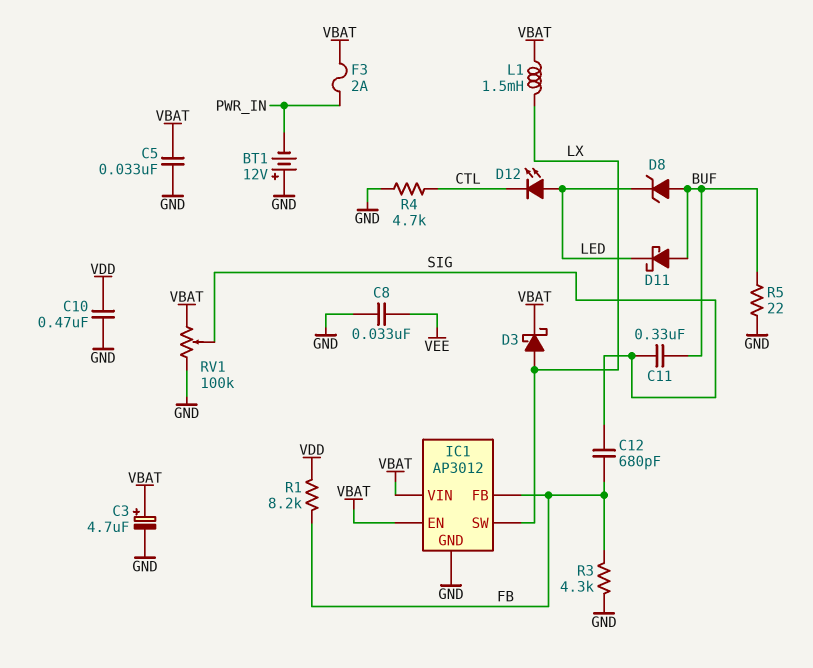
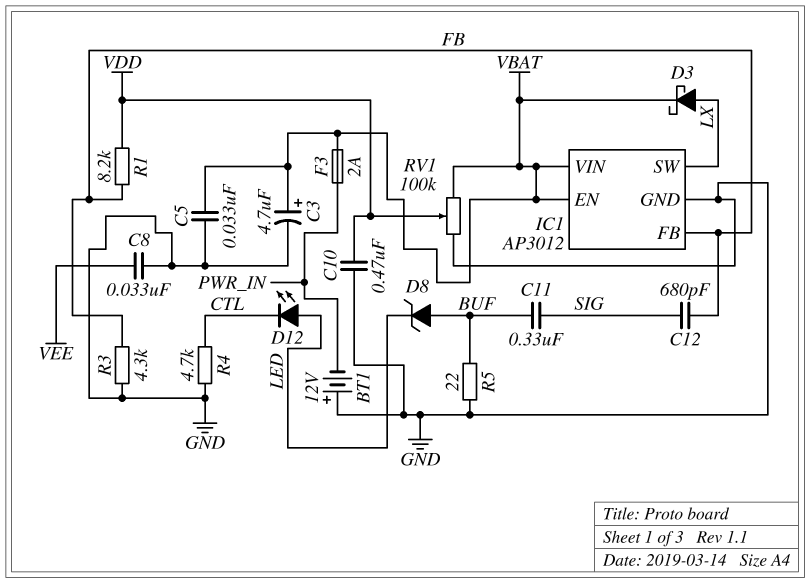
D11: schottky (A BUF, K LED) -> none
L1: 1.5mH (LX, VBAT) -> none
RV1: 100k (GND, VBAT, wiper SIG) -> 100k (GND, VBAT, wiper VDD)

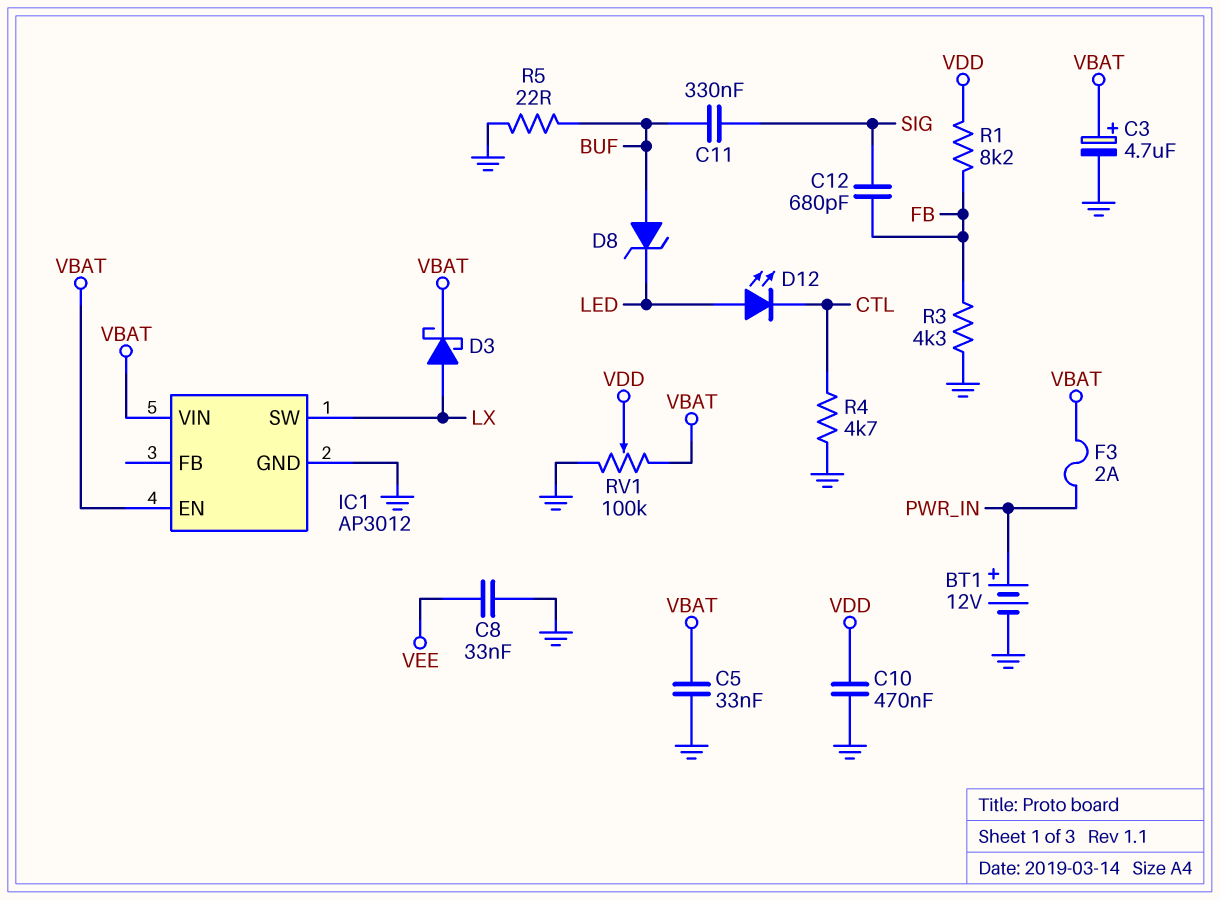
BT1: 12V (plus GND, minus PWR_IN) -> 12V (plus PWR_IN, minus GND)
IC1 pin FB: FB -> none

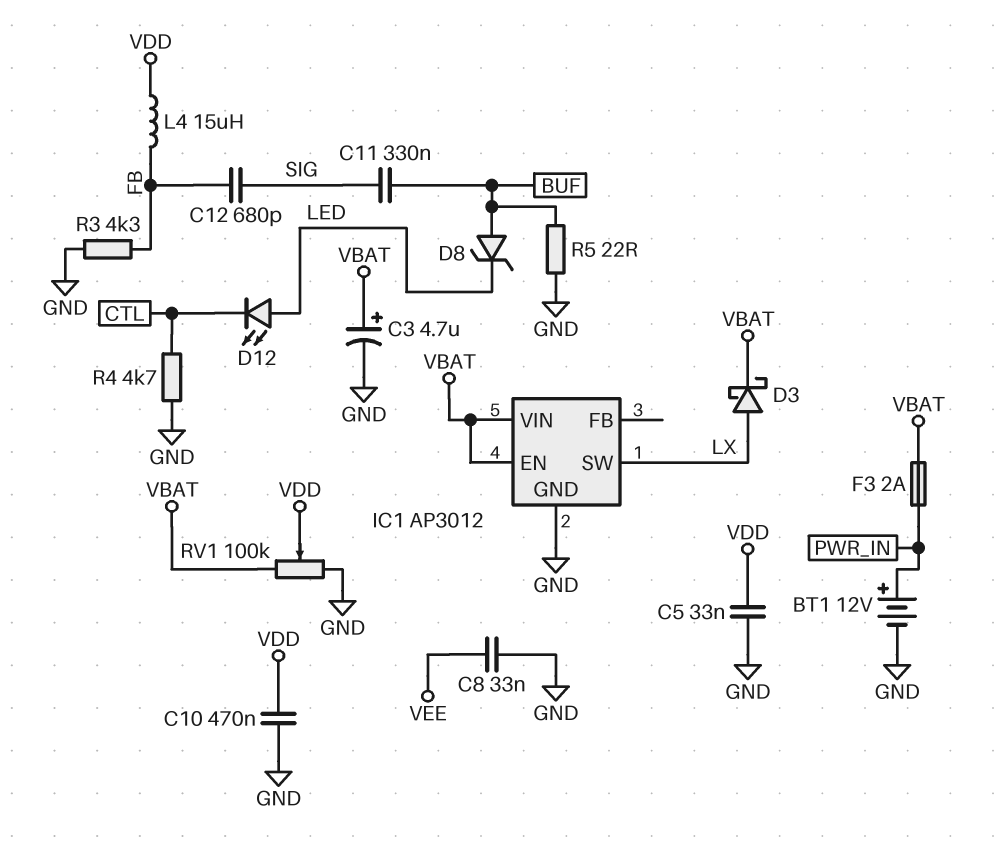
C5: 33nF (GND, VBAT) -> 33nF (GND, VDD)
L4: none -> 15uH (FB, VDD)
R1: 8.2k (FB, VDD) -> none

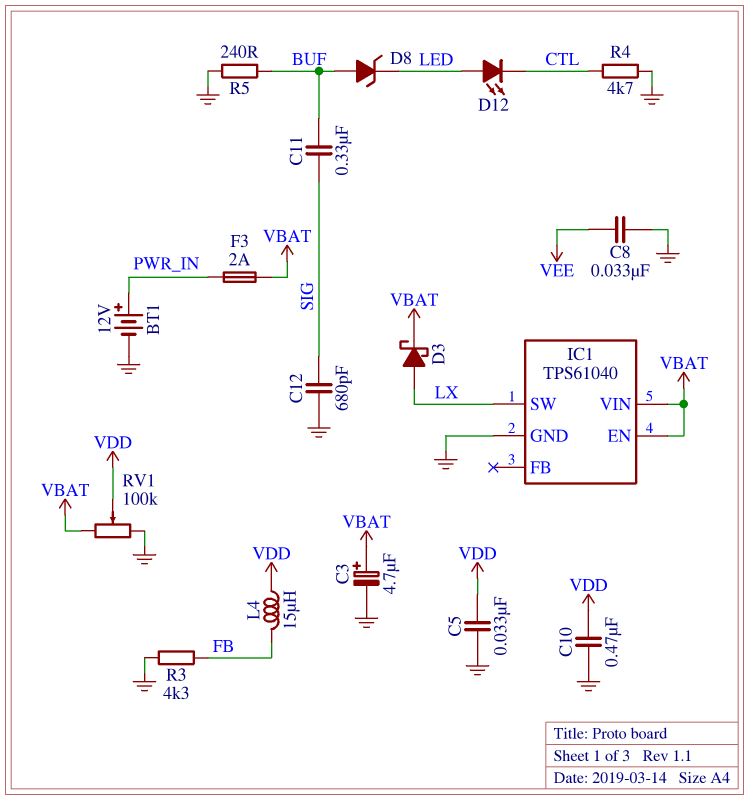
C12: 680pF (FB, SIG) -> 680pF (GND, SIG)
IC1: AP3012 -> TPS61040
R5: 22 (BUF, GND) -> 240 (BUF, GND)

